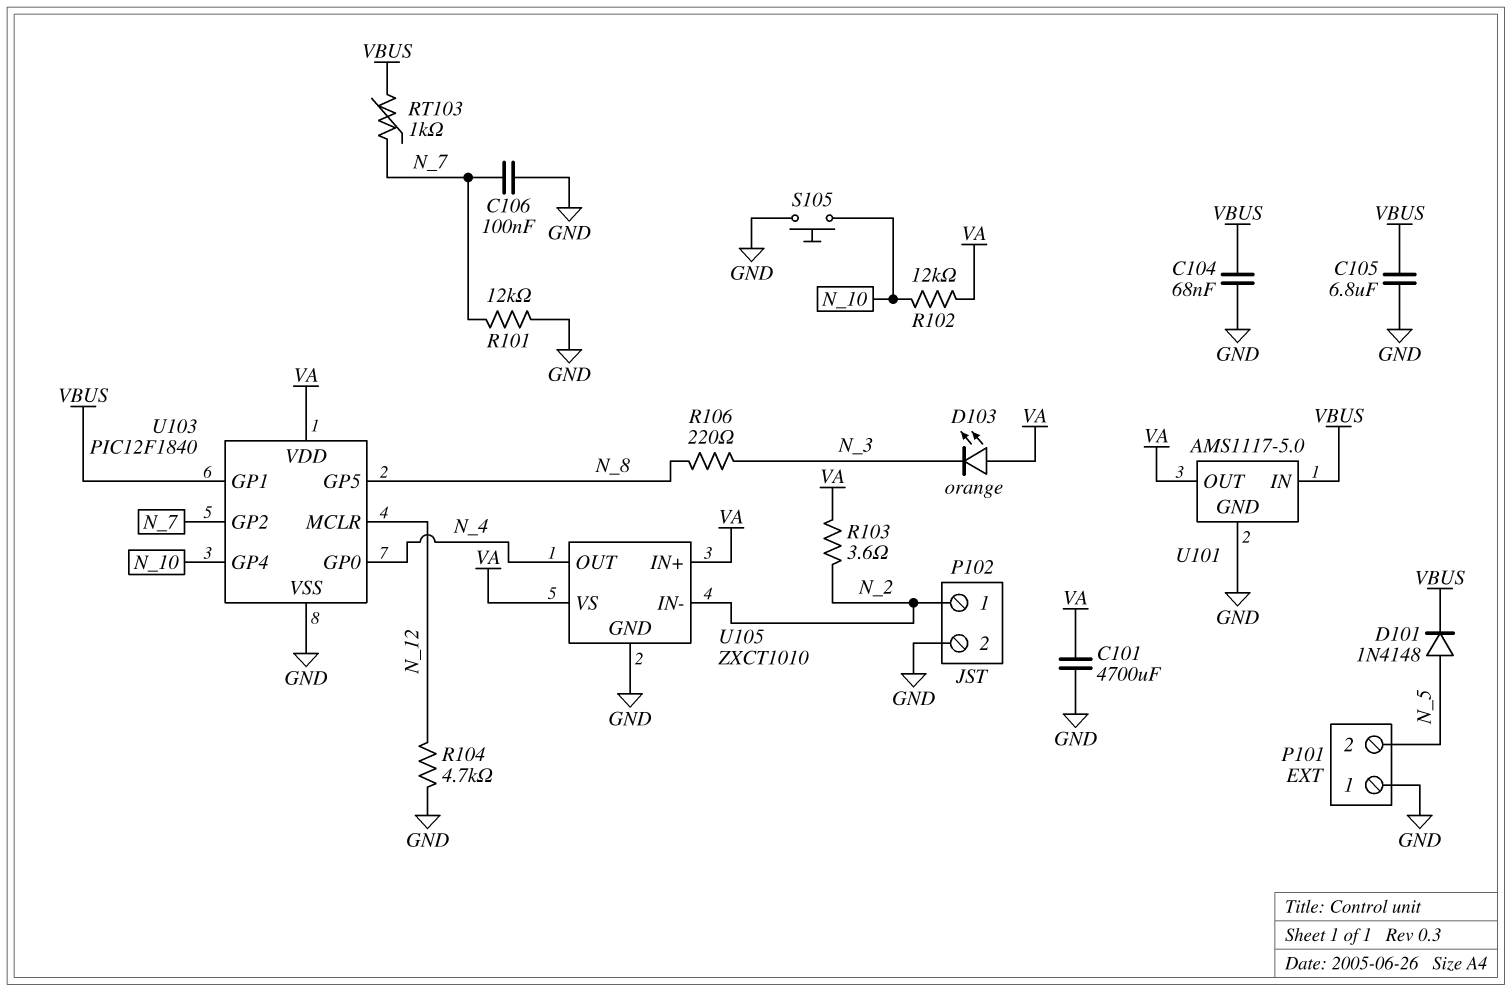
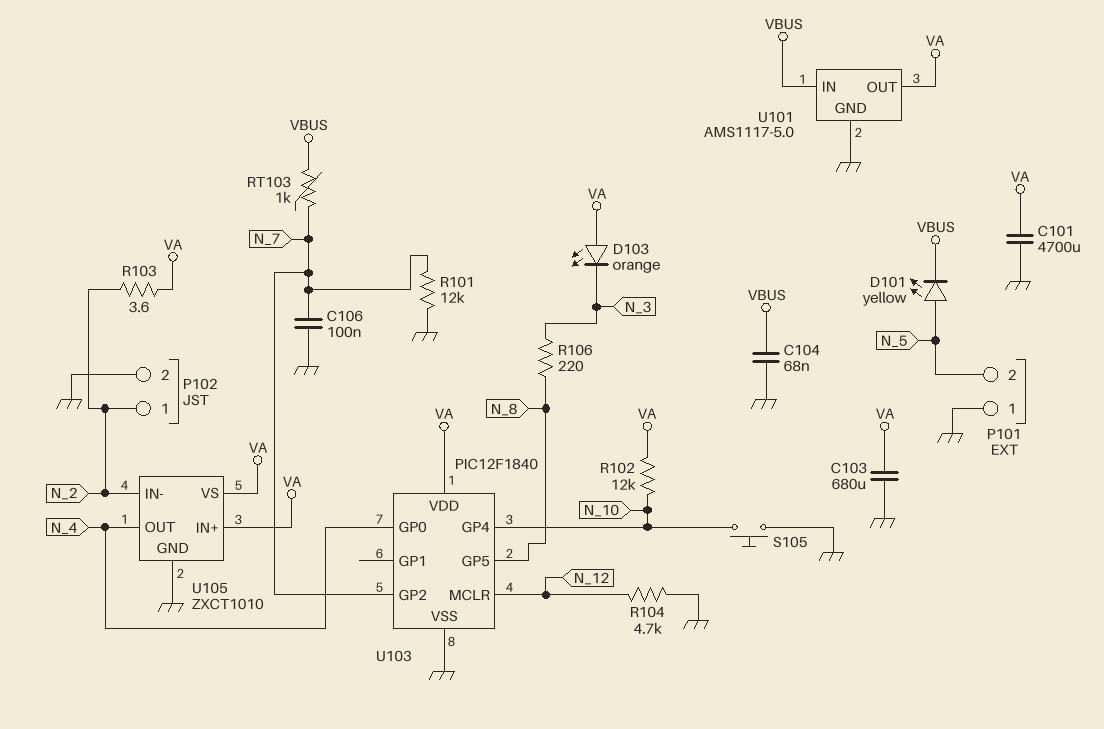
C103: none -> 680uF (GND, VA)
C105: 6.8uF (GND, VBUS) -> none
D101: diode 1N4148 (A N_5, K VBUS) -> LED yellow (A N_5, K VBUS)
U103 pin GP1: VBUS -> none

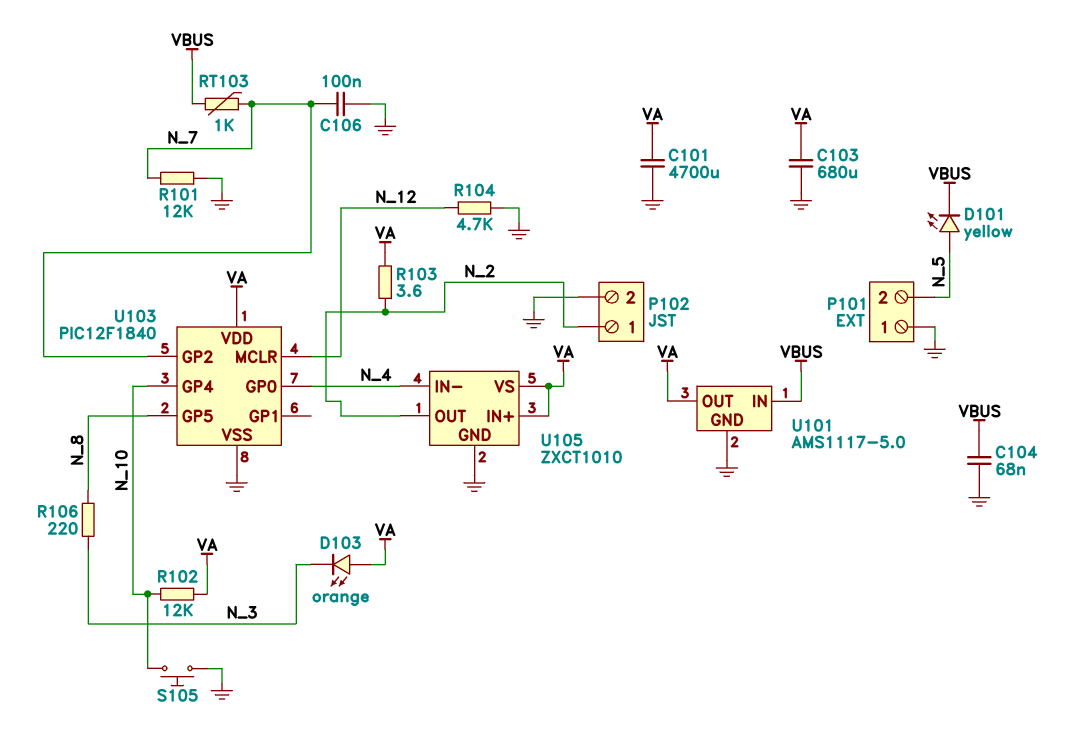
U105 pin IN-: N_2 -> N_4
U105 pin OUT: N_4 -> N_2

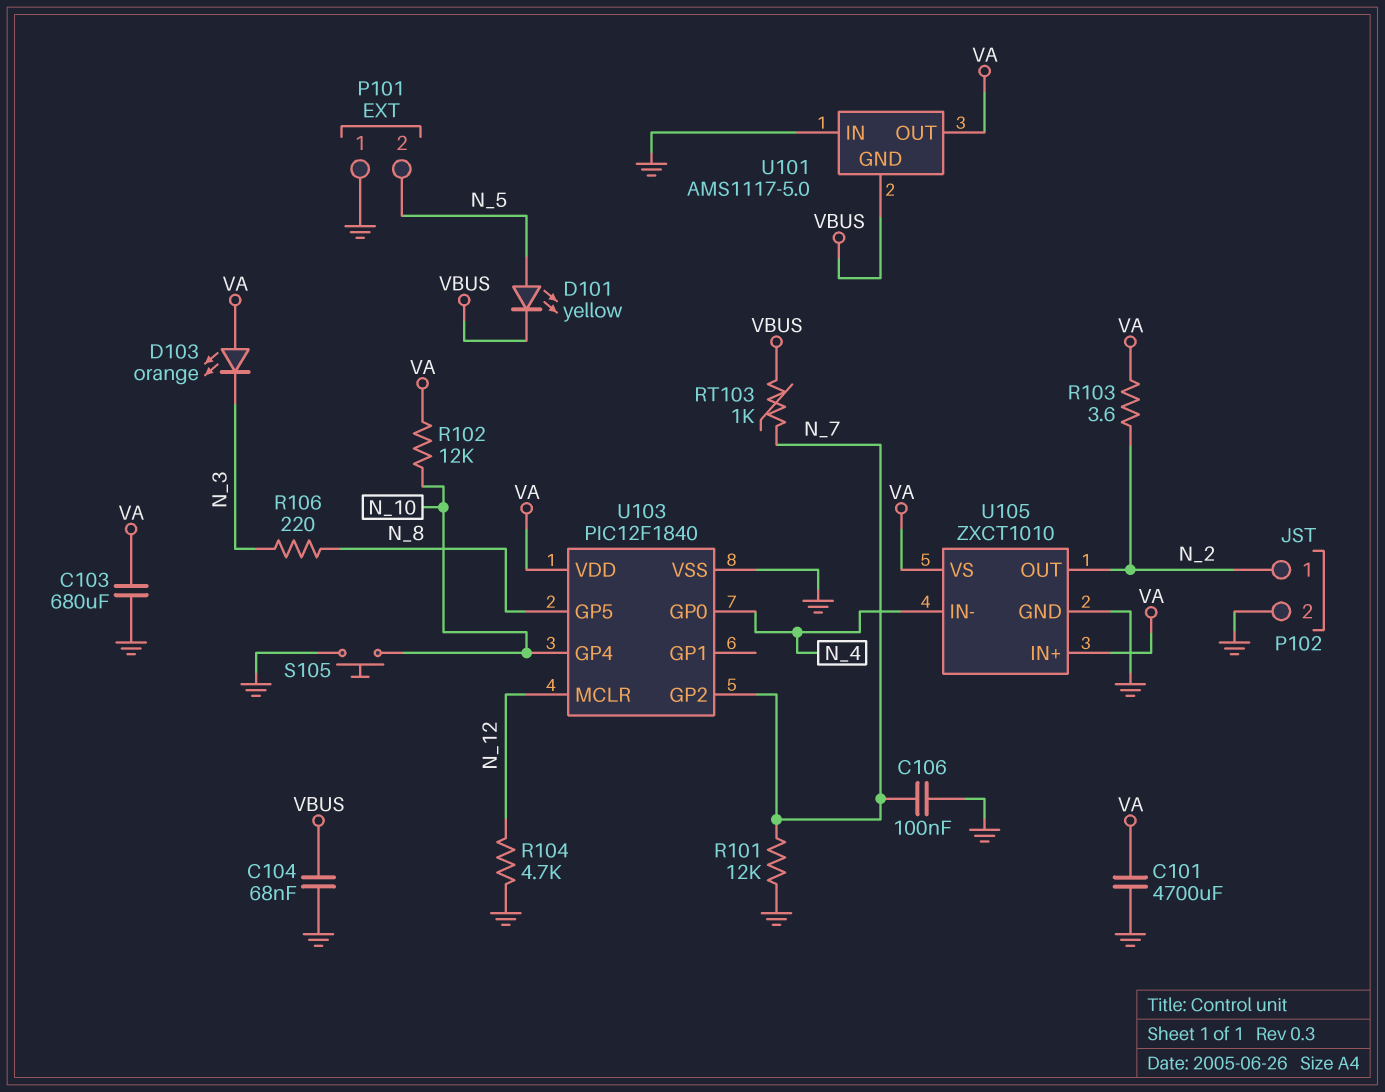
U101 pin GND: GND -> VBUS
U101 pin IN: VBUS -> GND

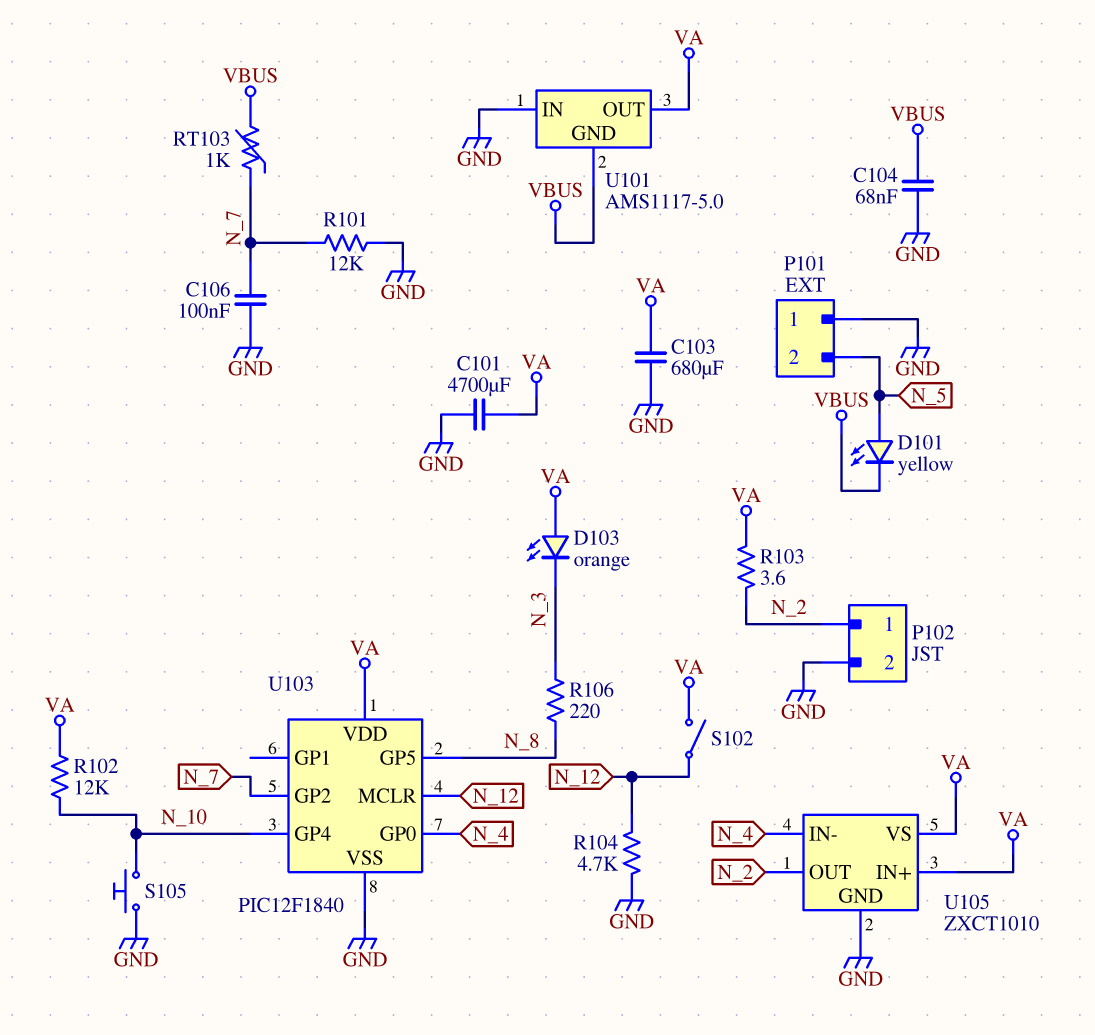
S102: none -> switch (N_12, VA)

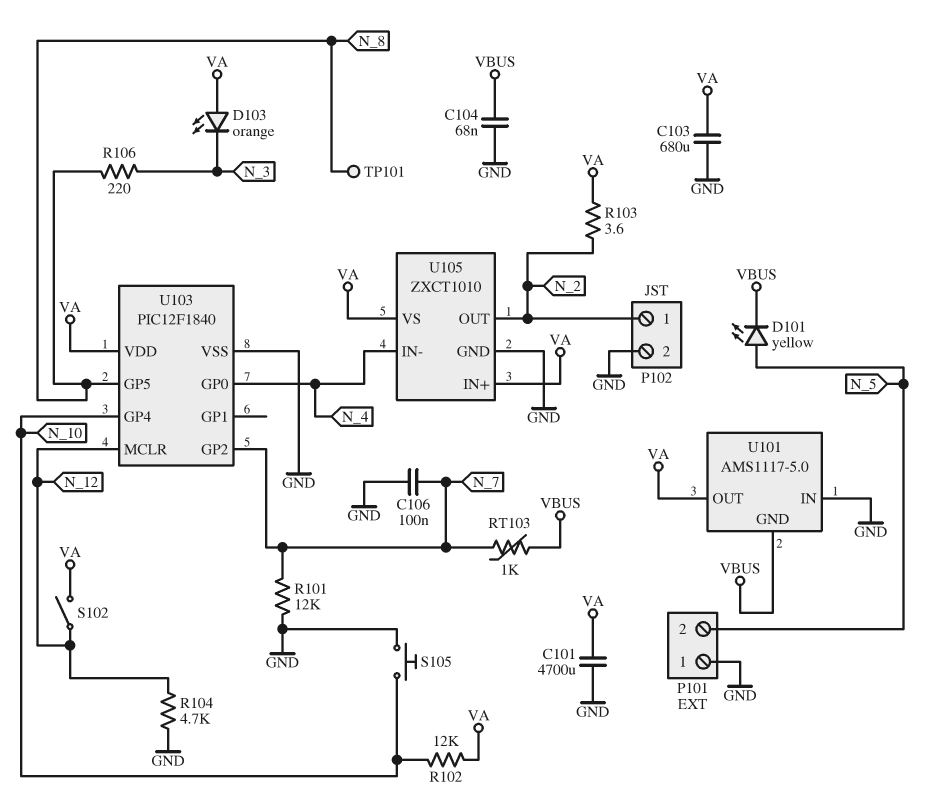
TP101: none -> test point (N_8)

